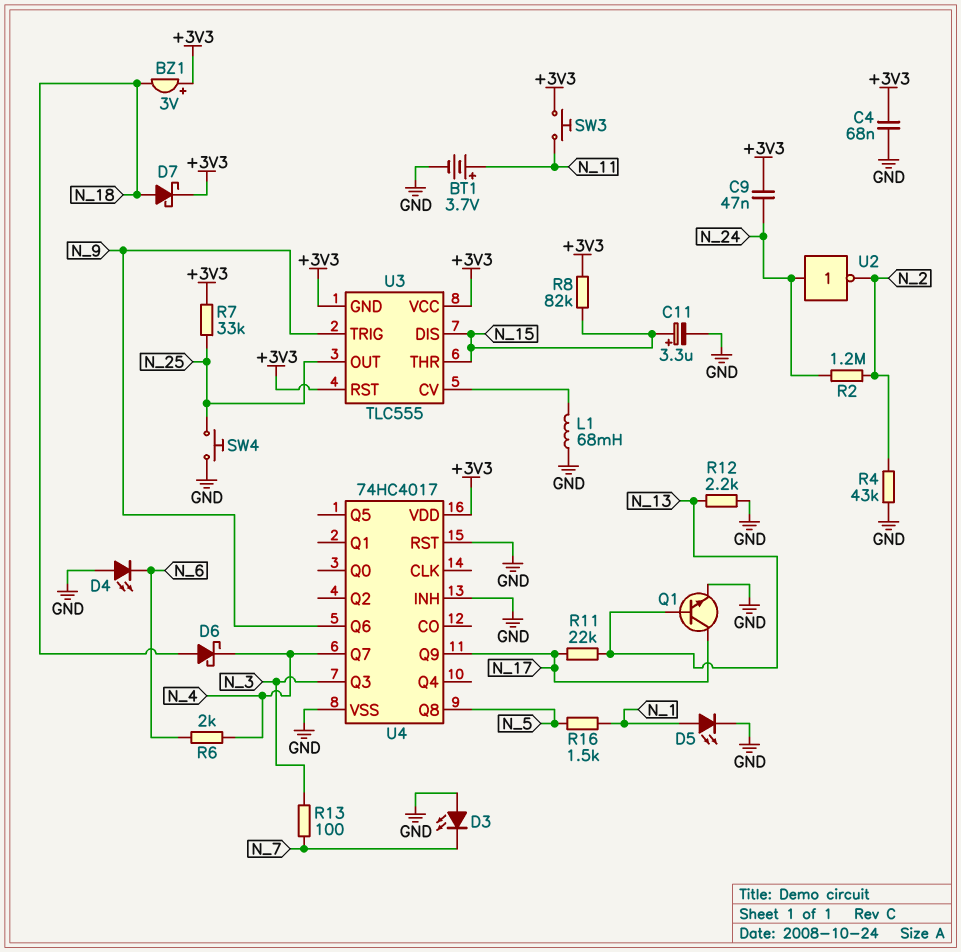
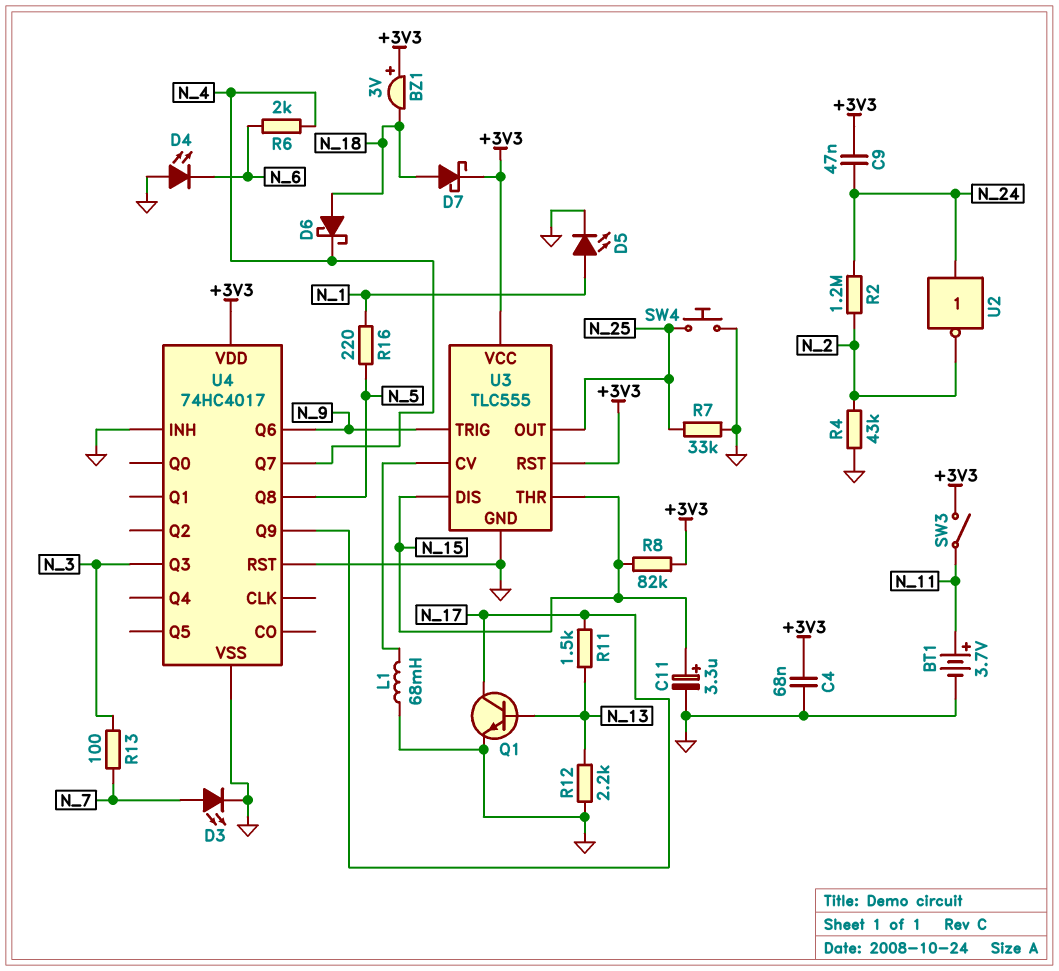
D3: LED (A GND, K N_7) -> LED (A N_7, K GND)
R7: 33k (+3V3, N_25) -> 33k (GND, N_25)
R11: 22k (N_13, N_17) -> 1.5k (N_13, N_17)
R16: 1.5k (N_1, N_5) -> 220 (N_1, N_5)
SW3: button (+3V3, N_11) -> switch (+3V3, N_11)
U3 pin GND: +3V3 -> GND

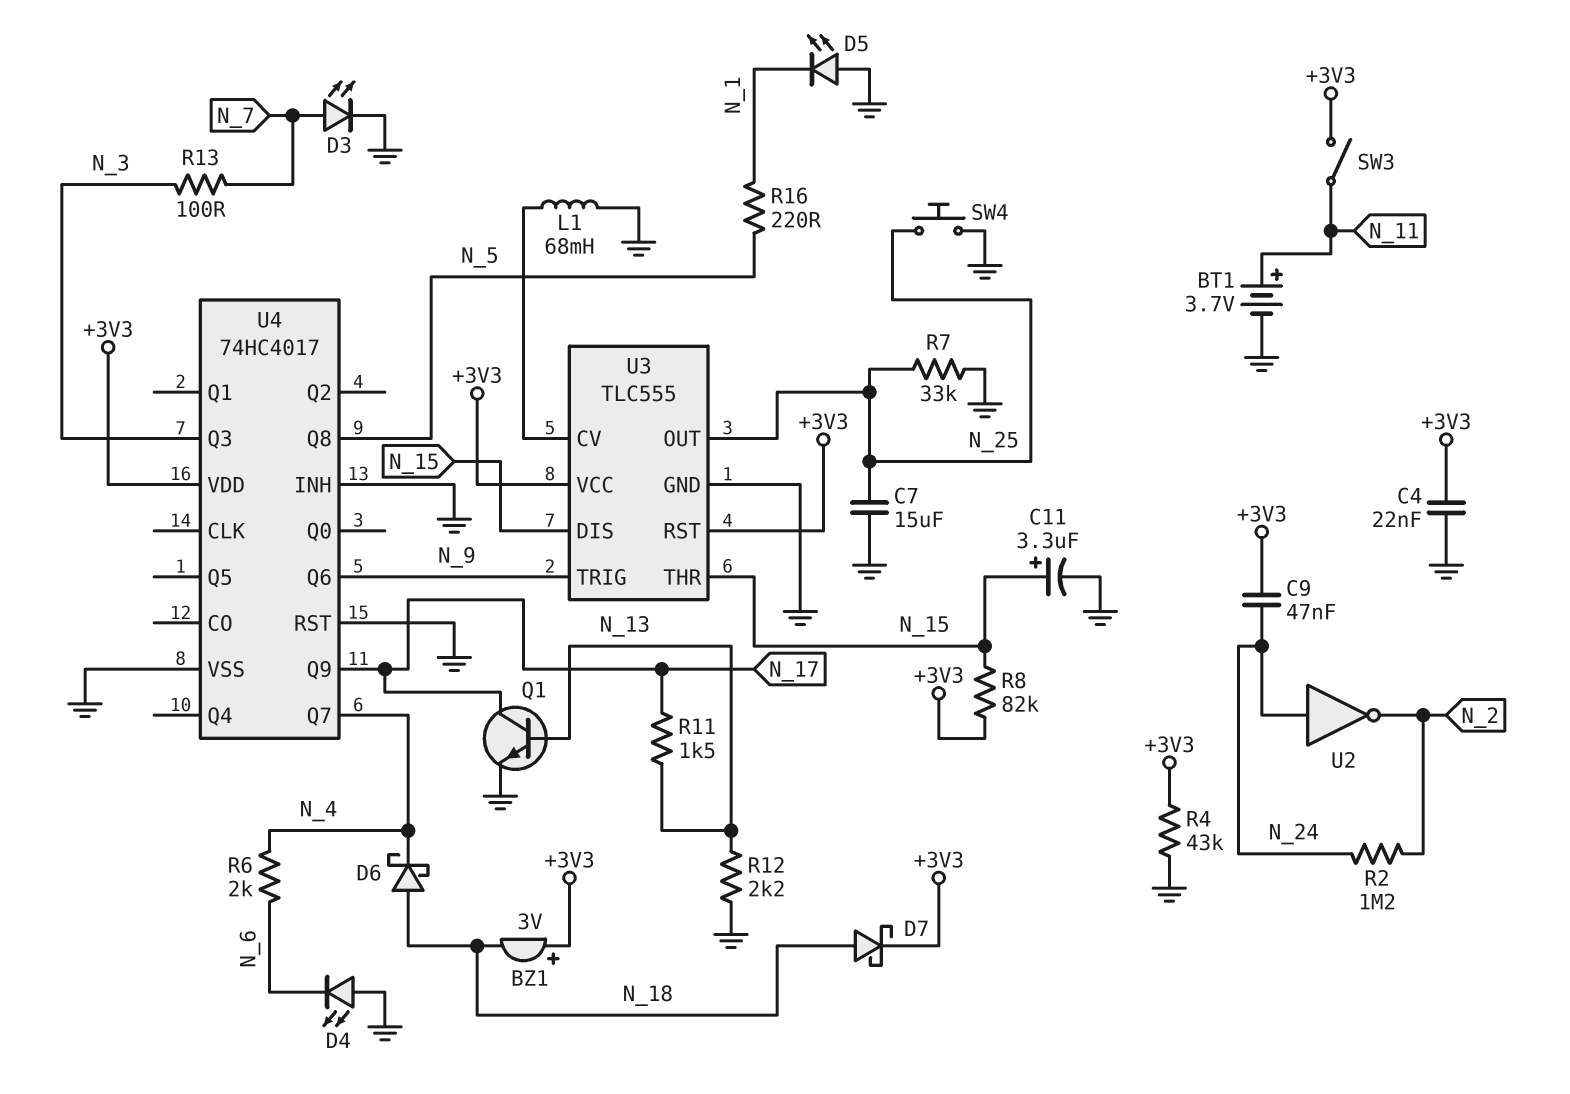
C4: 68nF (+3V3, GND) -> 22nF (+3V3, GND)
C7: none -> 15uF (GND, N_25)
D5: LED (A N_1, K GND) -> LED (A GND, K N_1)
R4: 43k (GND, N_2) -> 43k (+3V3, GND)

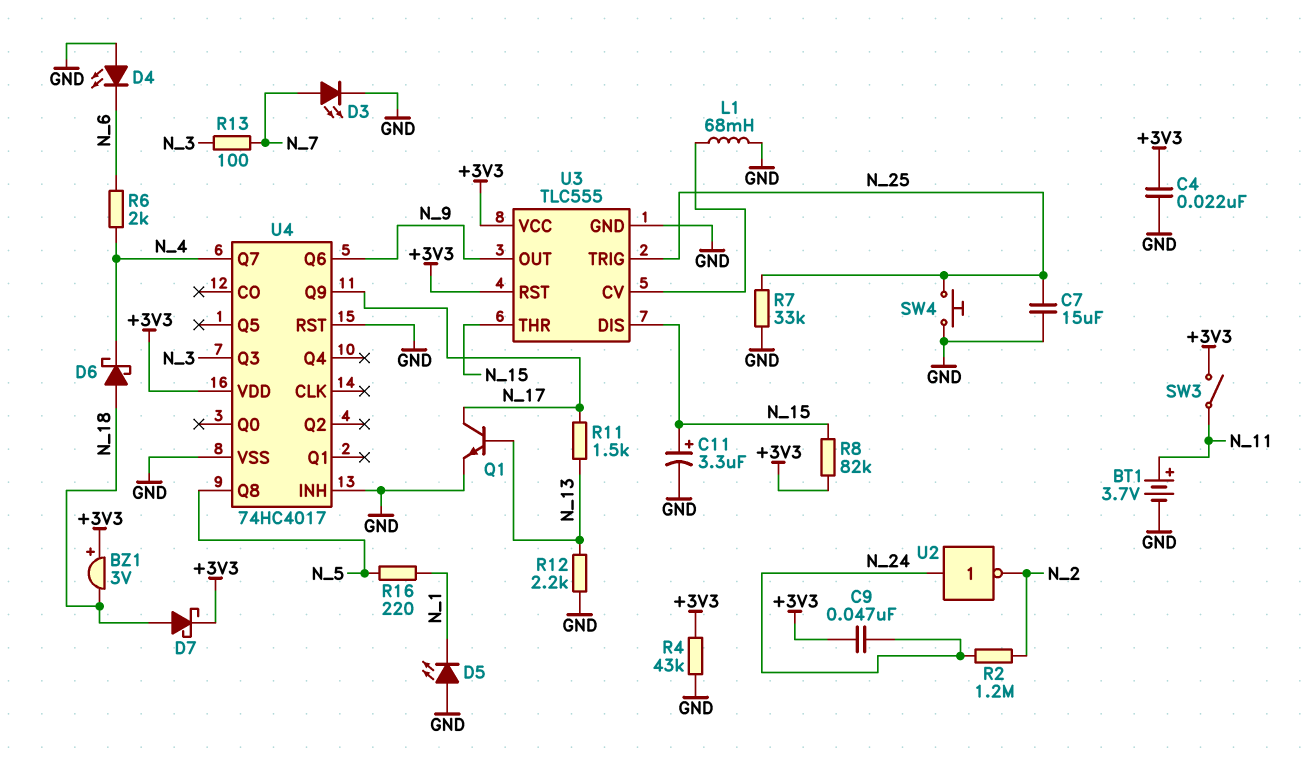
U3 pin OUT: N_25 -> N_9
U3 pin TRIG: N_9 -> N_25

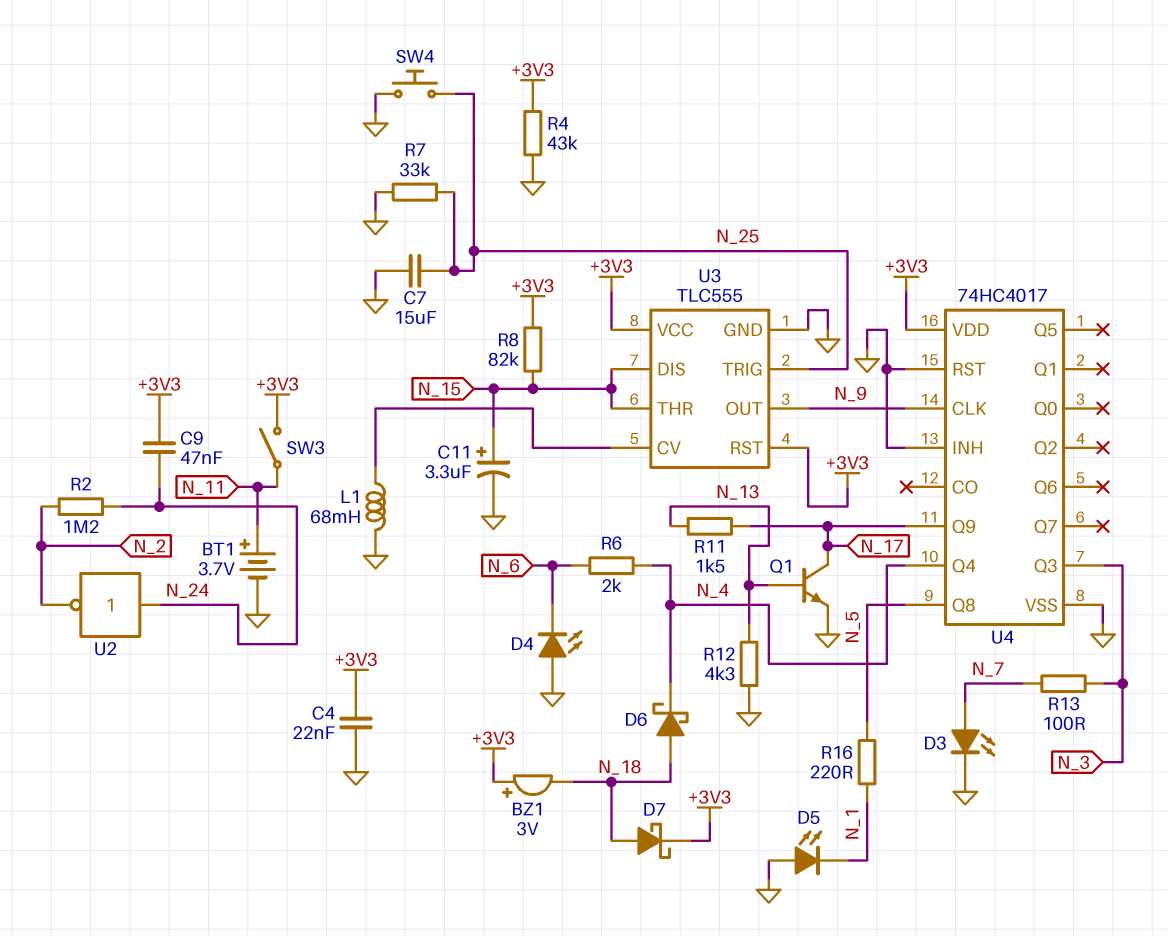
R12: 2.2k (GND, N_13) -> 4.3k (GND, N_13)
U4 pin CLK: none -> N_9
U4 pin Q4: none -> N_4
U4 pin Q6: N_9 -> none
U4 pin Q7: N_4 -> none

